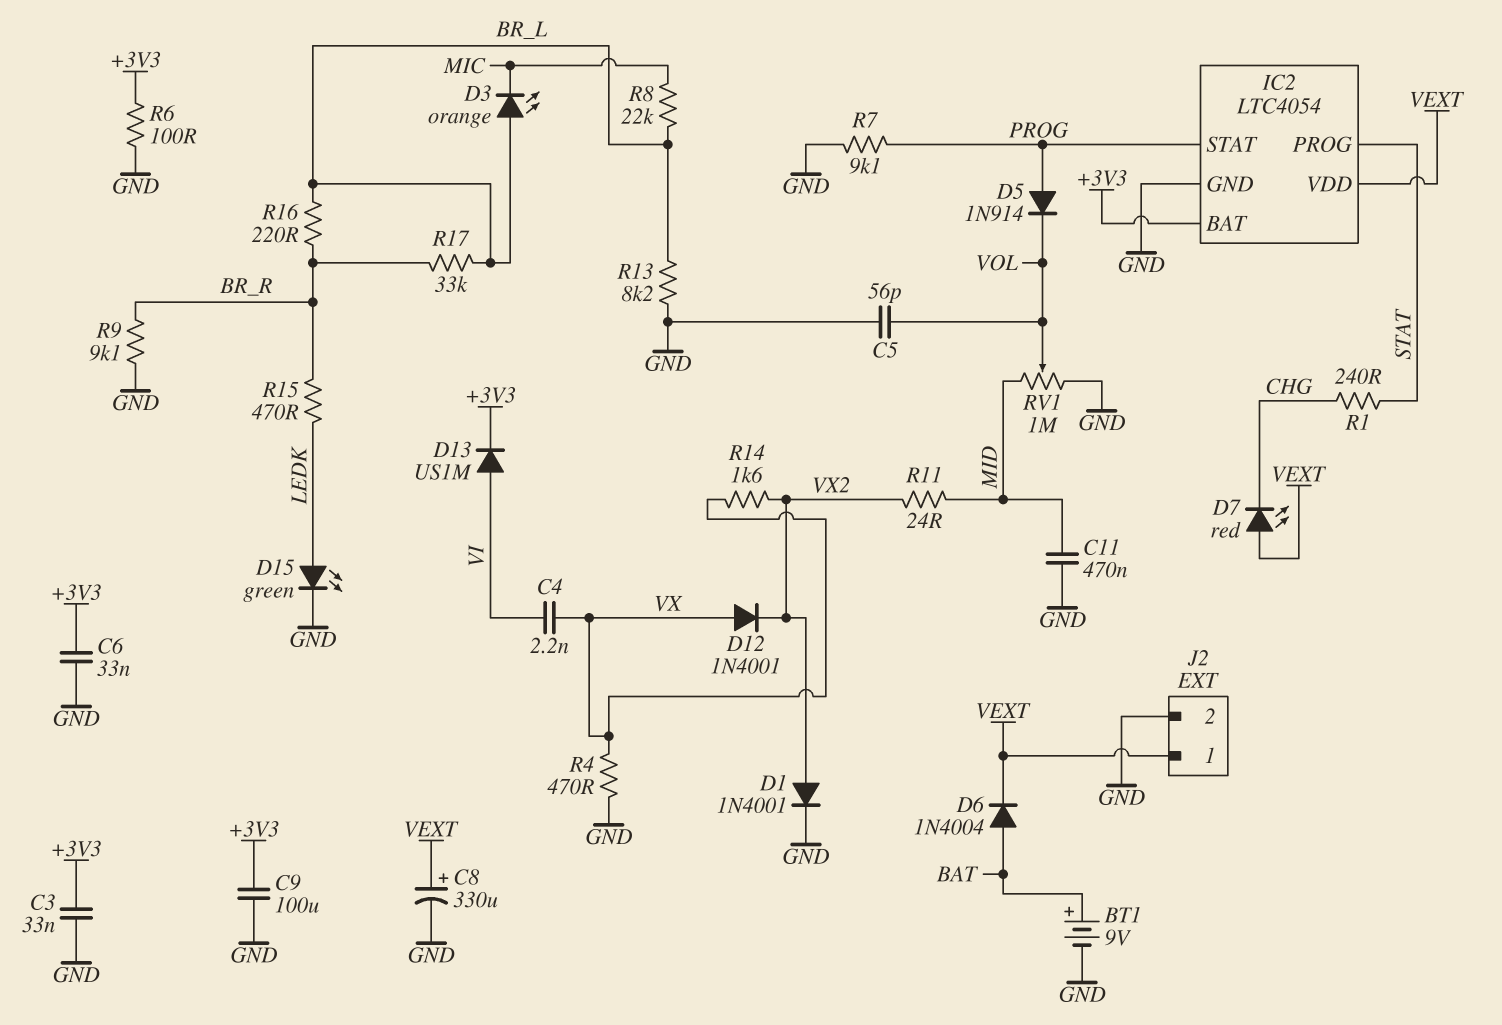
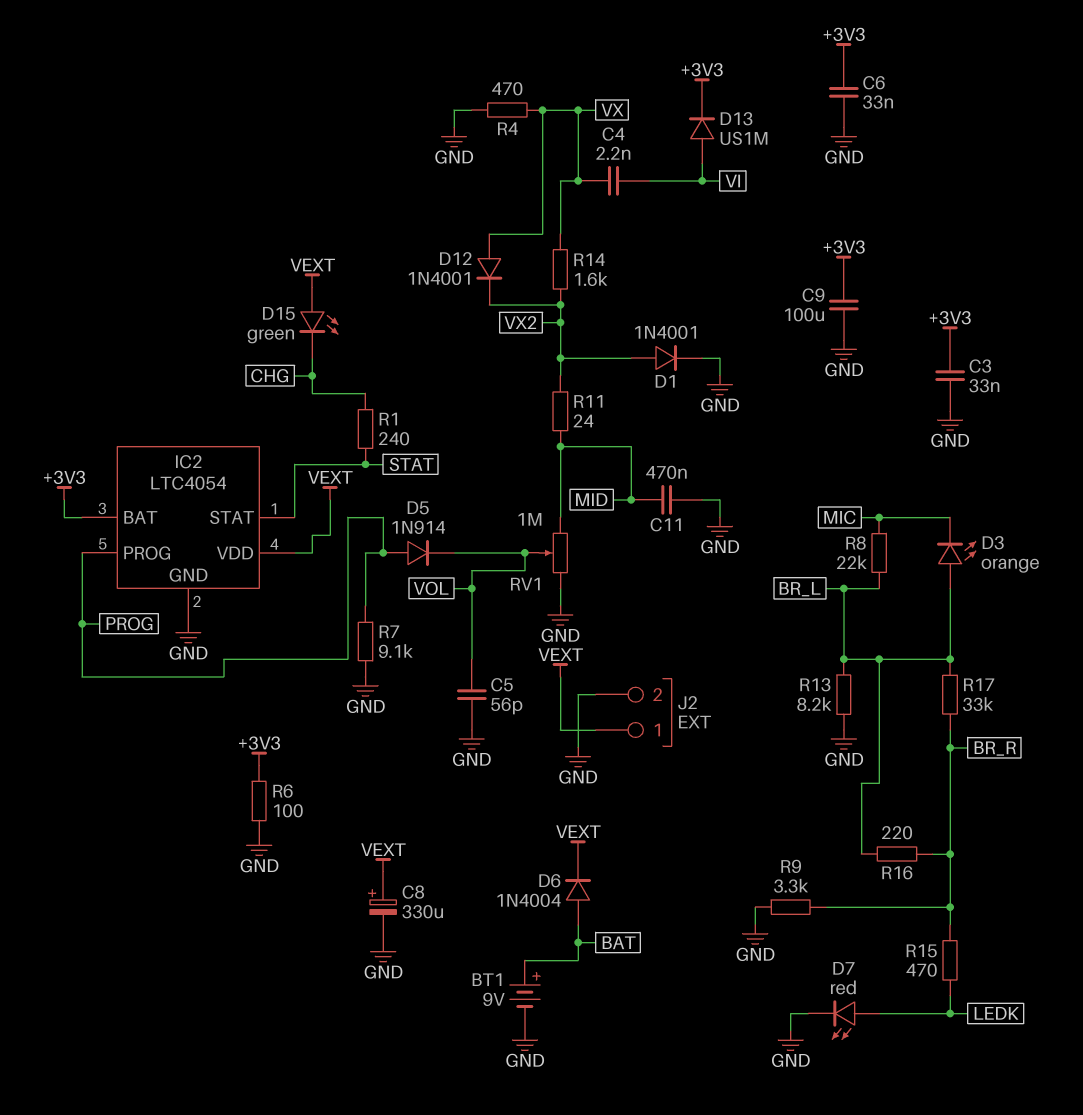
D7: LED red (A VEXT, K CHG) -> LED red (A LEDK, K GND)
D15: LED green (A LEDK, K GND) -> LED green (A VEXT, K CHG)
IC2 pin PROG: STAT -> PROG
IC2 pin STAT: PROG -> STAT
R9: 9.1k (BR_R, GND) -> 3.3k (BR_R, GND)

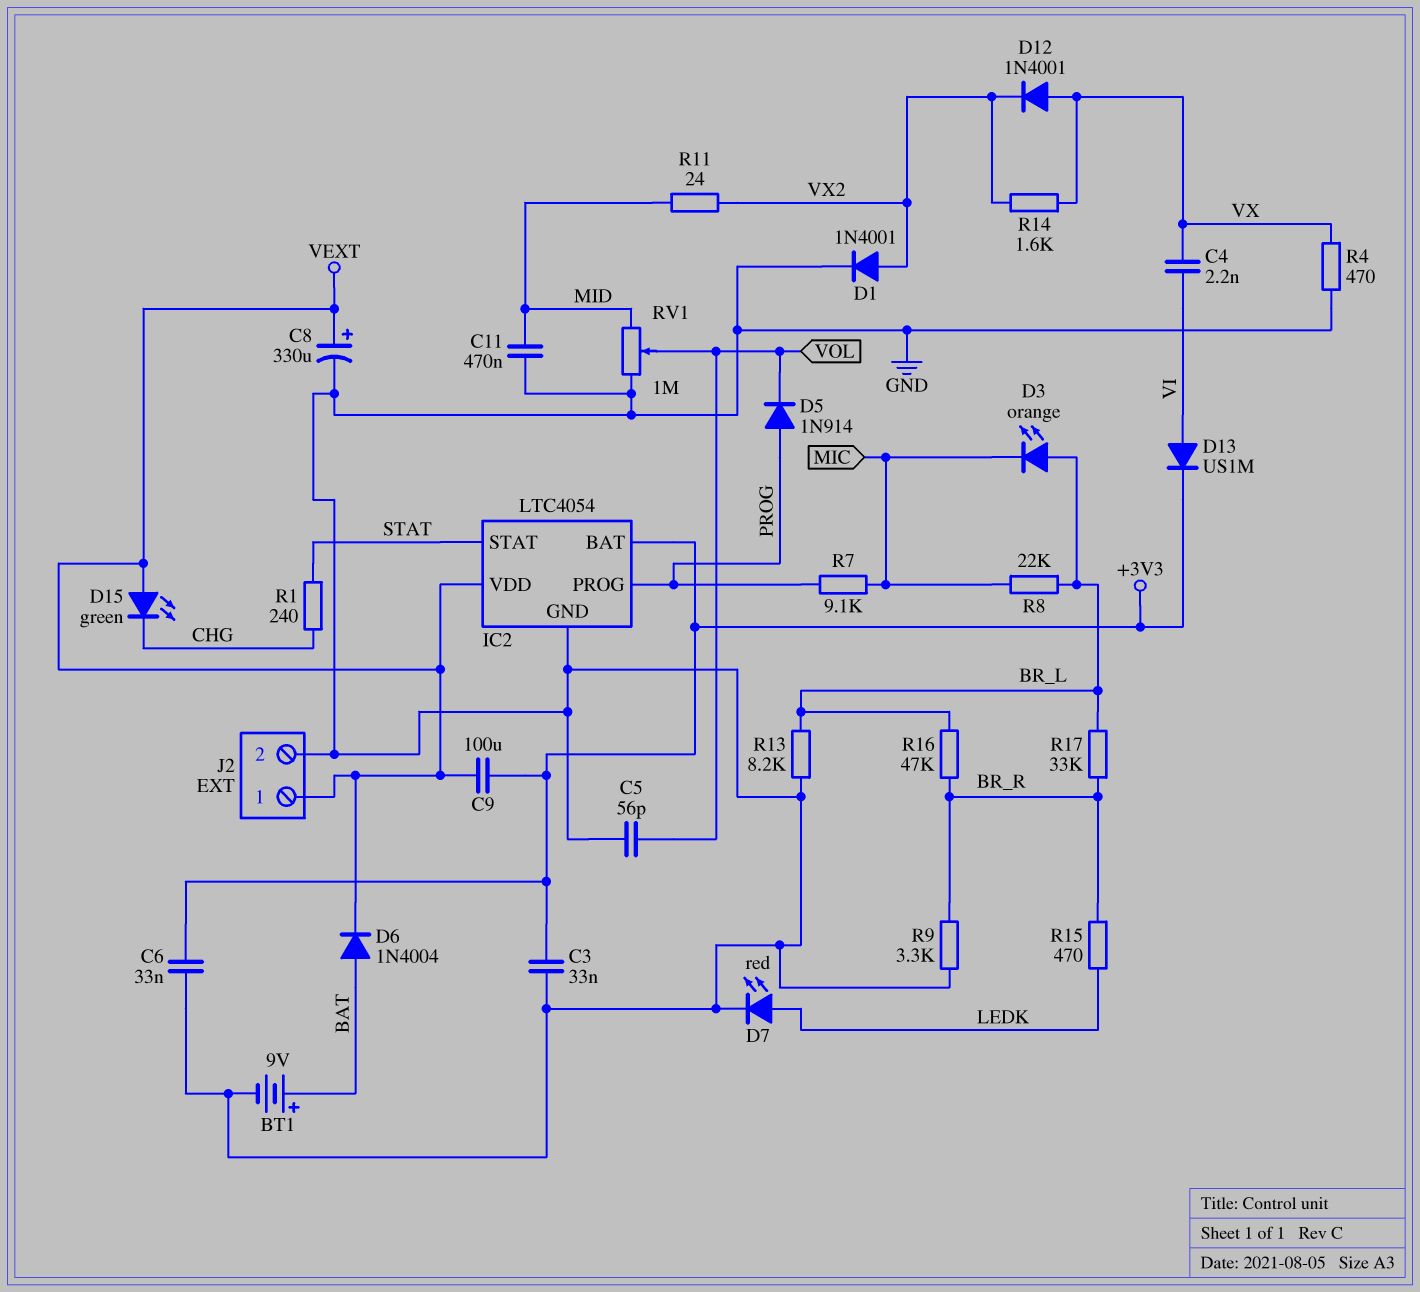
C9: 100uF (+3V3, GND) -> 100uF (+3V3, VEXT)
R6: 100 (+3V3, GND) -> none
R7: 9.1k (GND, PROG) -> 9.1k (MIC, PROG)
R16: 220 (BR_L, BR_R) -> 47k (BR_L, BR_R)

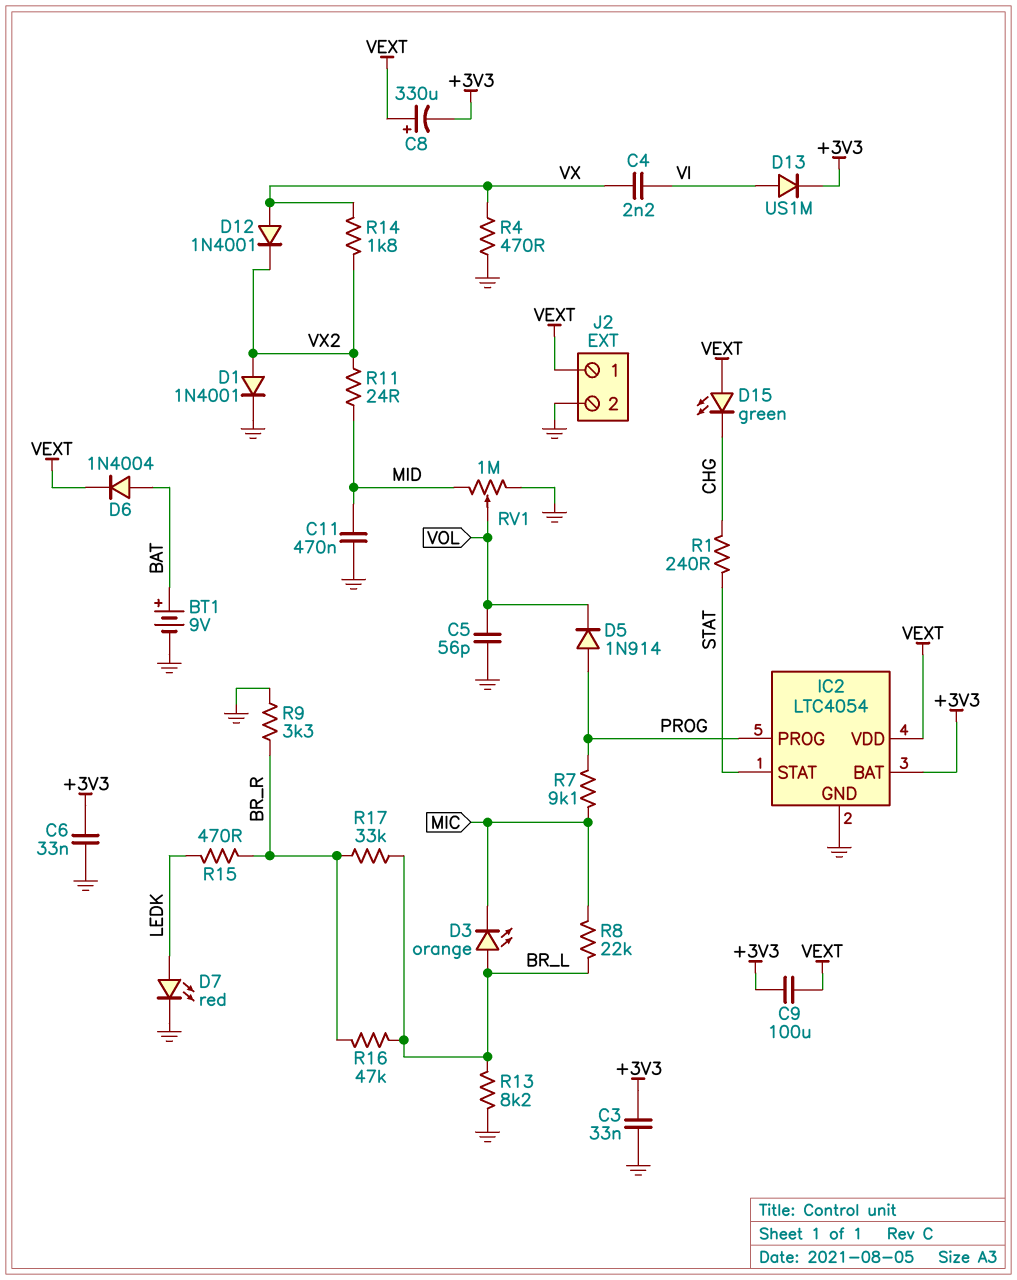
C8: 330uF (plus VEXT, minus GND) -> 330uF (plus VEXT, minus +3V3)
R14: 1.6k (VX, VX2) -> 1.8k (VX, VX2)

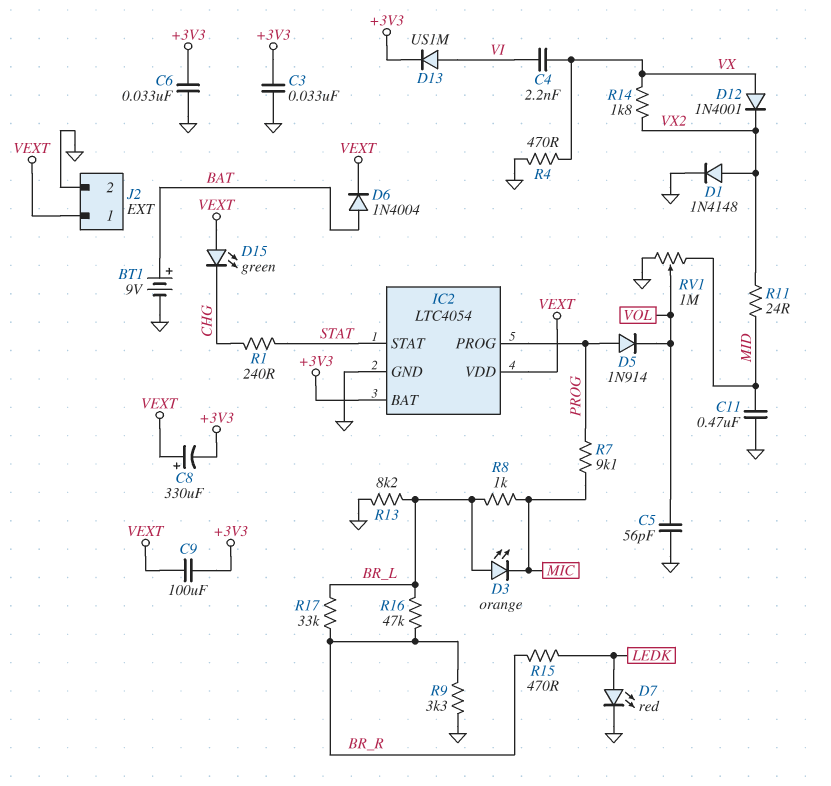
D1: diode 1N4001 (A VX2, K GND) -> diode 1N4148 (A VX2, K GND)
R8: 22k (BR_L, MIC) -> 1k (BR_L, MIC)

